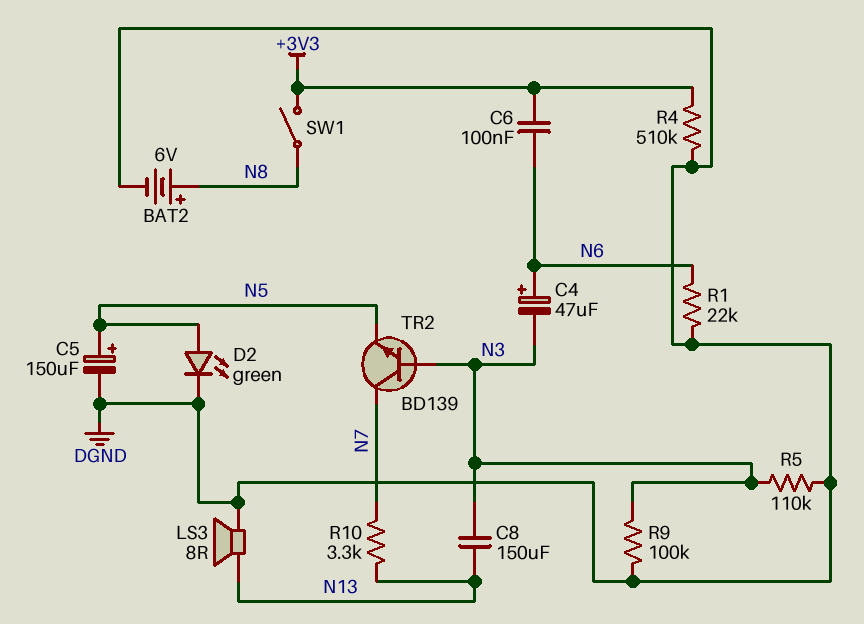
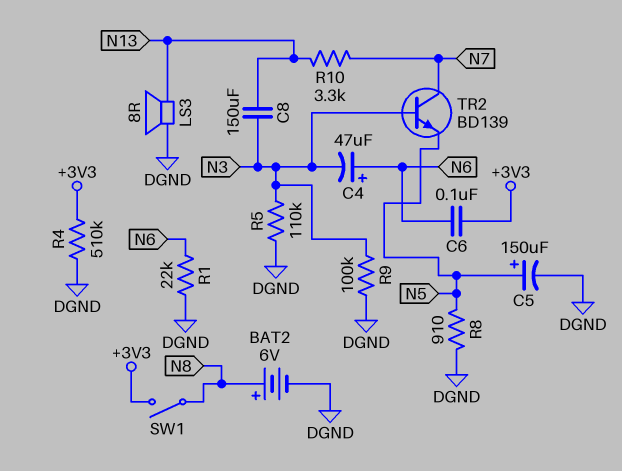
D2: LED green (A N5, K DGND) -> none
R8: none -> 910 (DGND, N5)

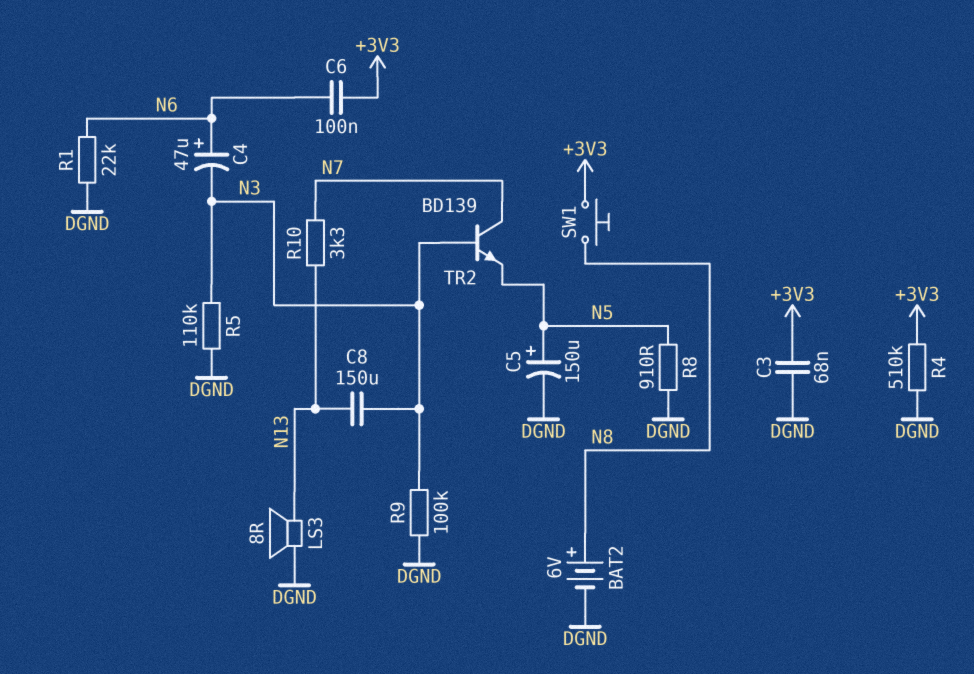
C3: none -> 68nF (+3V3, DGND)
SW1: switch (+3V3, N8) -> button (+3V3, N8)

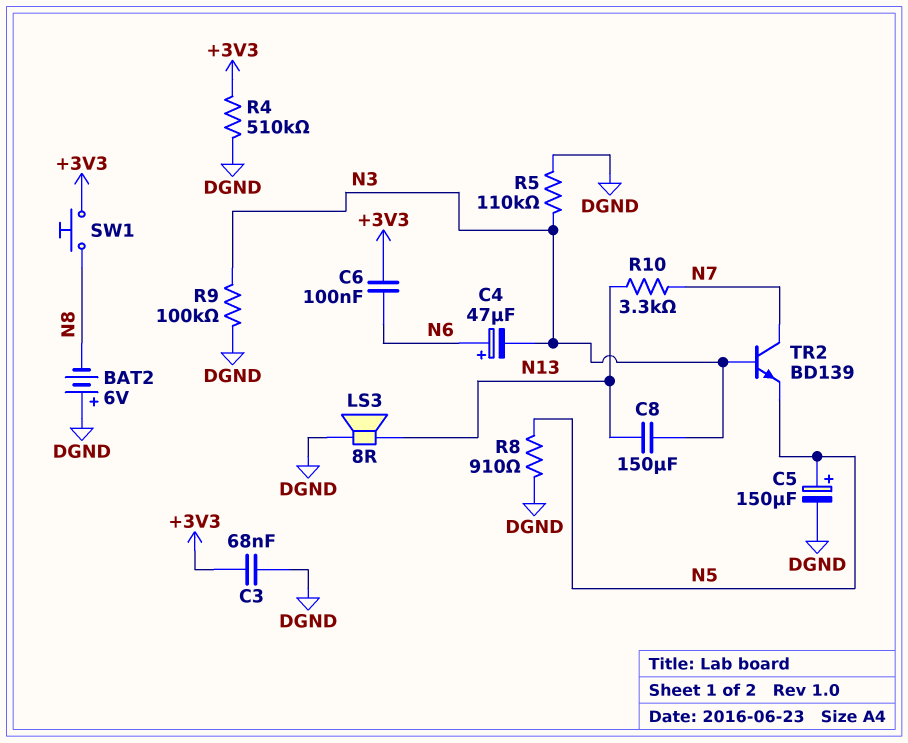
BAT2: 6V (plus N8, minus DGND) -> 6V (plus DGND, minus N8)
R1: 22k (DGND, N6) -> none

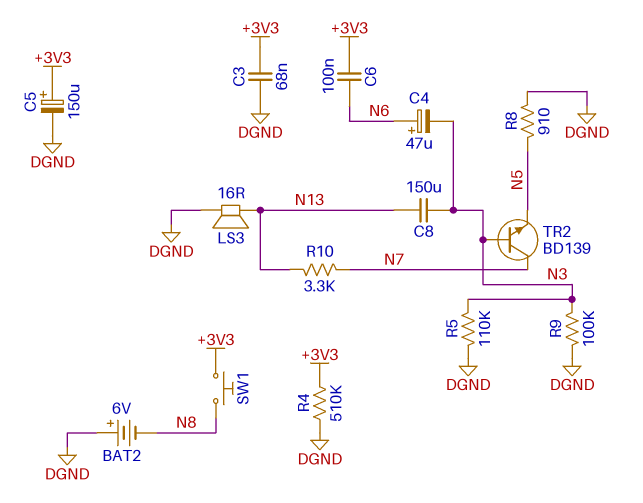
C5: 150uF (plus N5, minus DGND) -> 150uF (plus +3V3, minus DGND)
LS3: speaker 8R (DGND, N13) -> speaker 16R (DGND, N13)

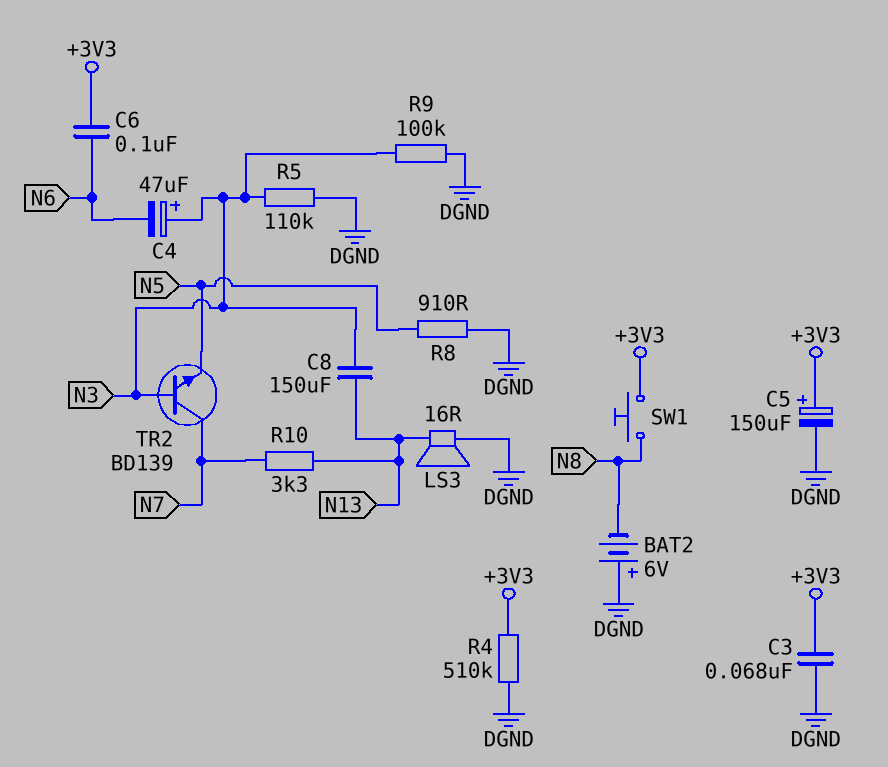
C4: 47uF (plus N6, minus N3) -> 47uF (plus N3, minus N6)

